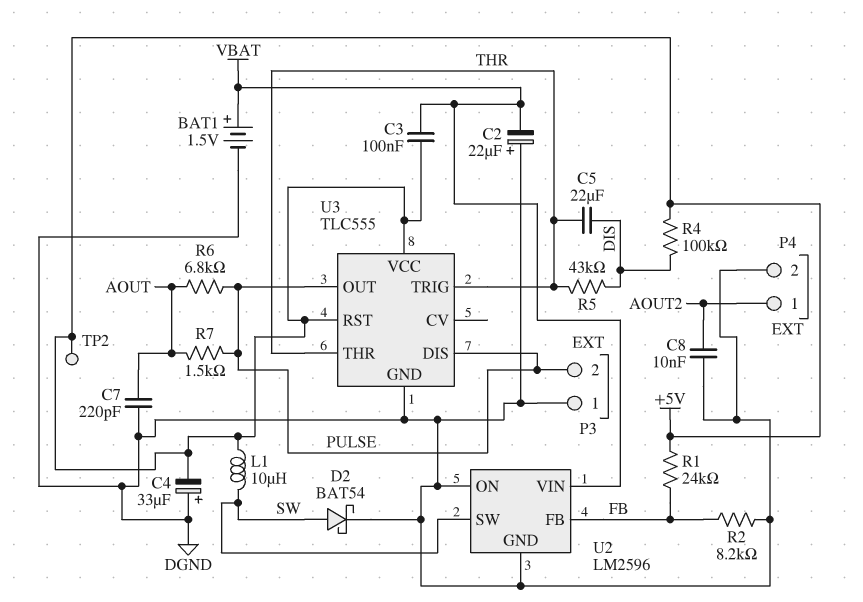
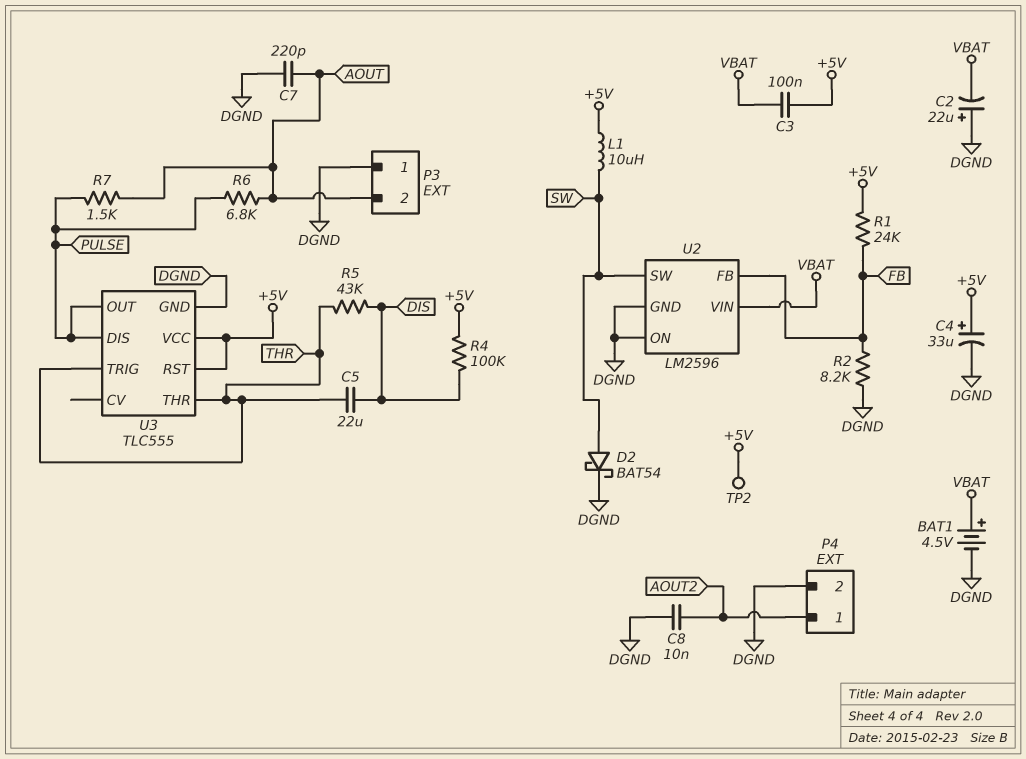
BAT1: 1.5V (plus VBAT, minus DGND) -> 4.5V (plus VBAT, minus DGND)
C4: 33uF (plus DGND, minus +5V) -> 33uF (plus +5V, minus DGND)
P3 pin 2: PULSE -> AOUT

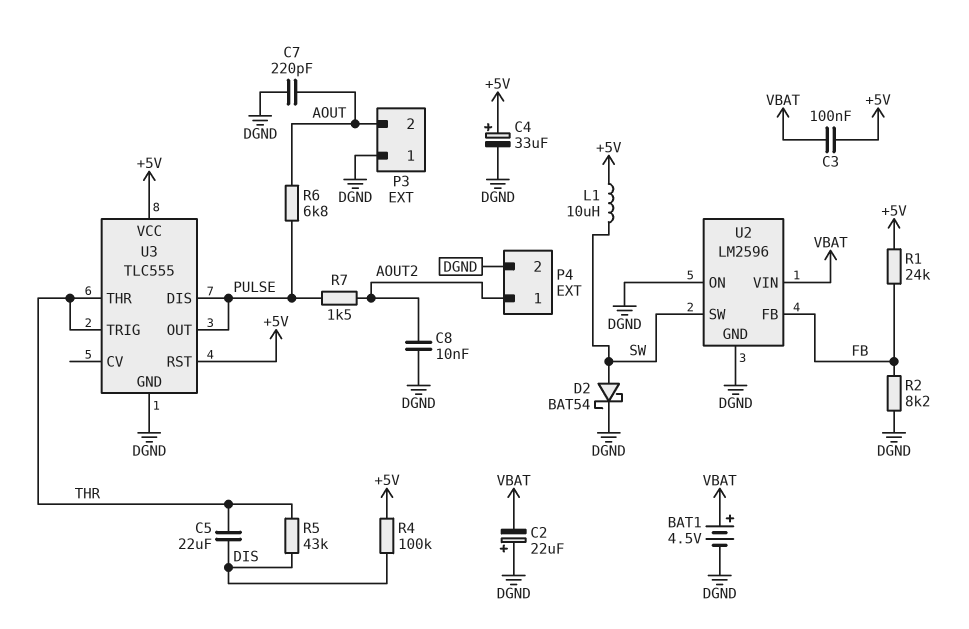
R7: 1.5k (AOUT, PULSE) -> 1.5k (AOUT2, PULSE)
TP2: test point (+5V) -> none

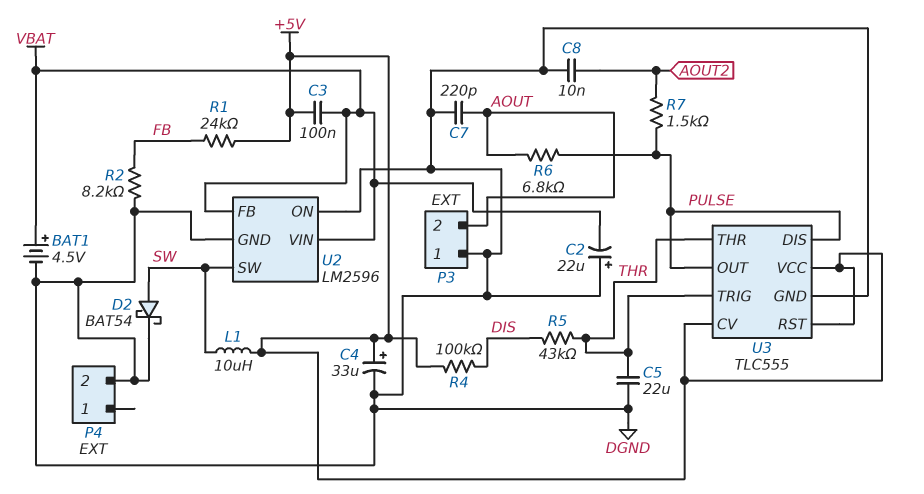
C5: 22uF (DIS, THR) -> 22uF (DGND, THR)
P4 pin 1: AOUT2 -> none
U2 pin FB: FB -> VBAT
U3 pin CV: none -> +5V

